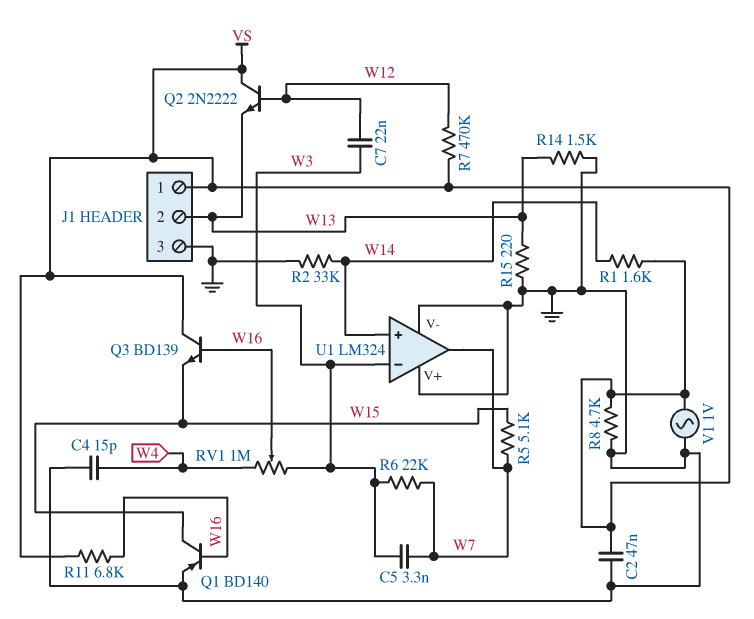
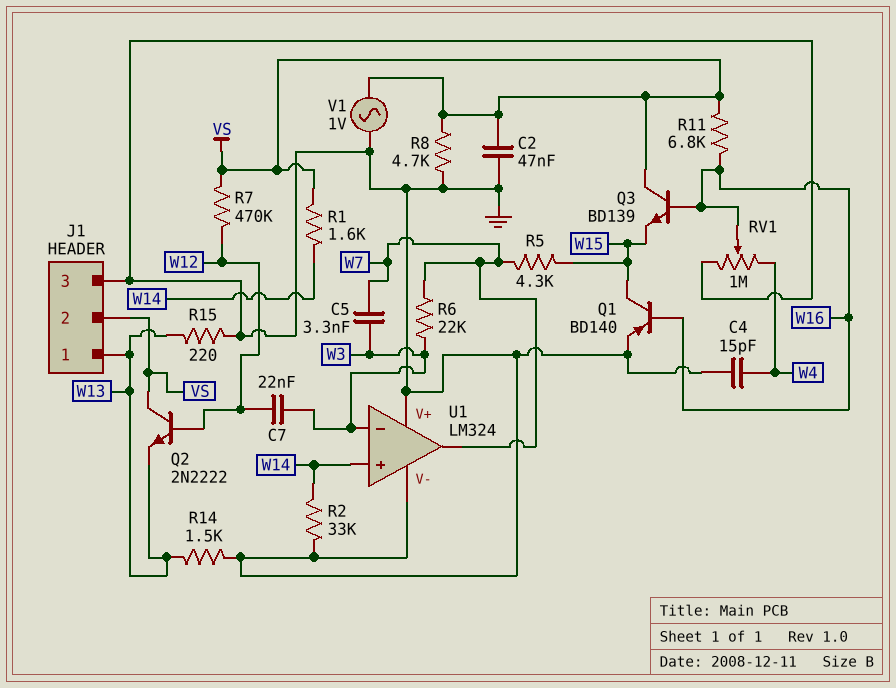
J1 pin 1: VS -> W13
J1 pin 2: W13 -> VS
R5: 5.1k (W7, W15) -> 4.3k (W7, W15)
RV1: 1M (W3, W4, wiper W16) -> 1M (GND, W4, wiper W16)

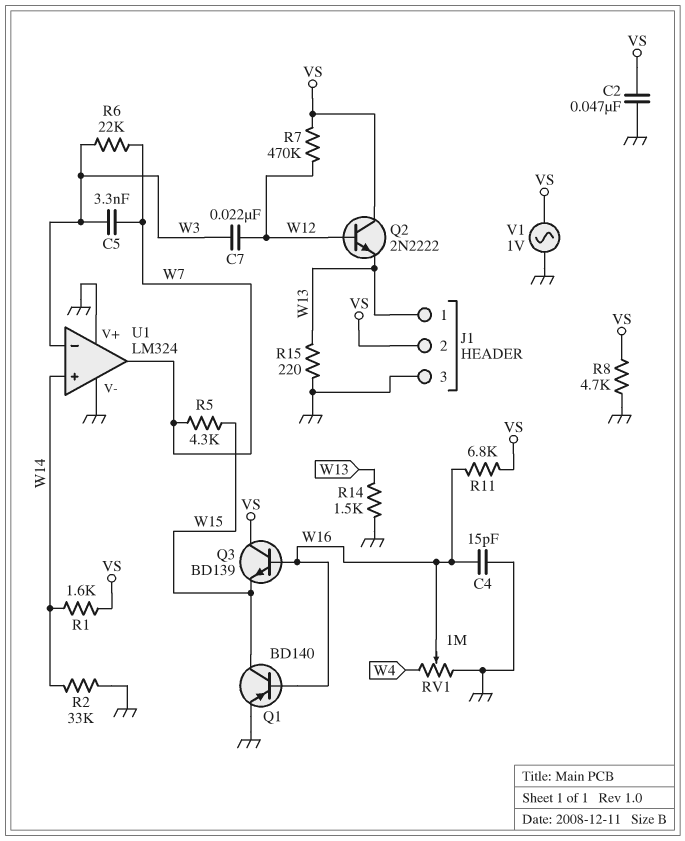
C4: 15pF (GND, W4) -> 15pF (GND, W16)

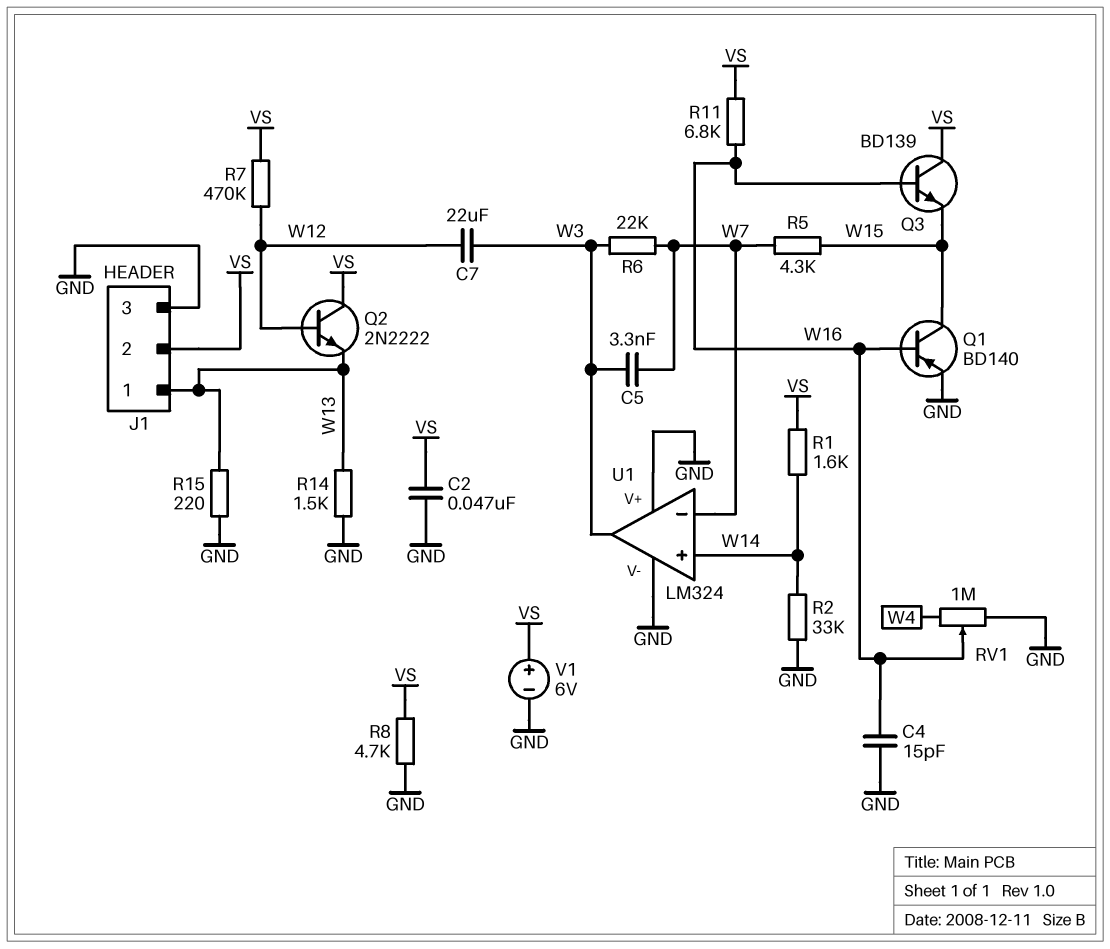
C7: 22nF (W3, W12) -> 22uF (W3, W12)
U1 pin in-: W3 -> W7
U1 pin out: W7 -> W3
V1: AC 1V (GND, VS) -> 6V (plus VS, minus GND)

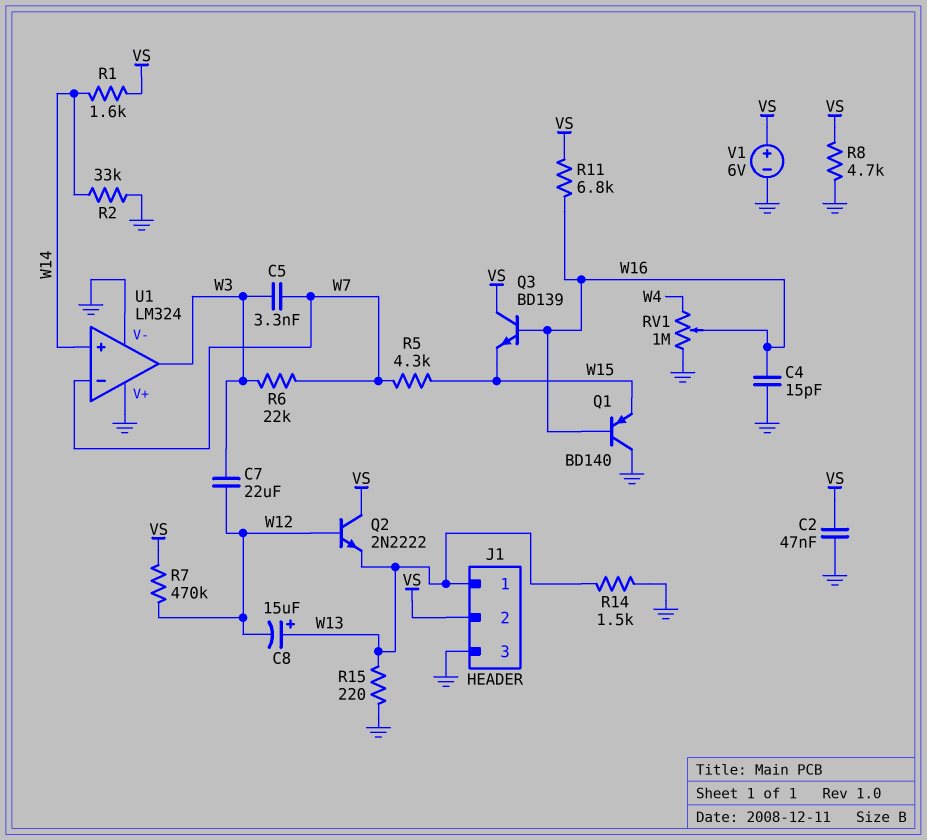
C8: none -> 15uF (plus W13, minus W12)
Q1: PNP BD140 (B W16, C W15, E GND) -> PNP BD140 (B W16, C GND, E W15)

